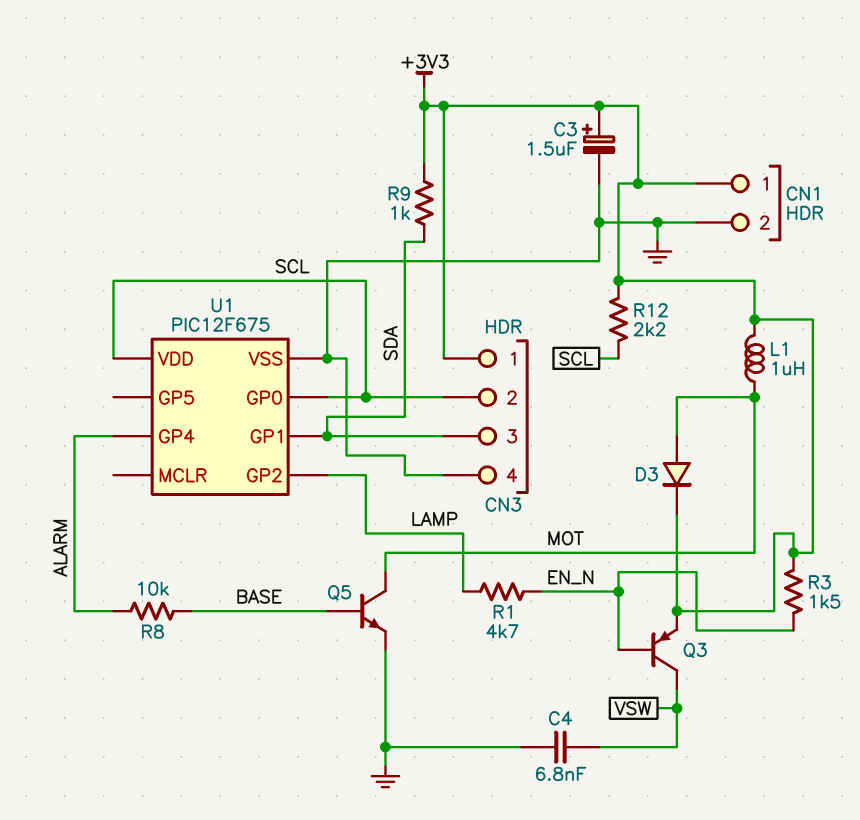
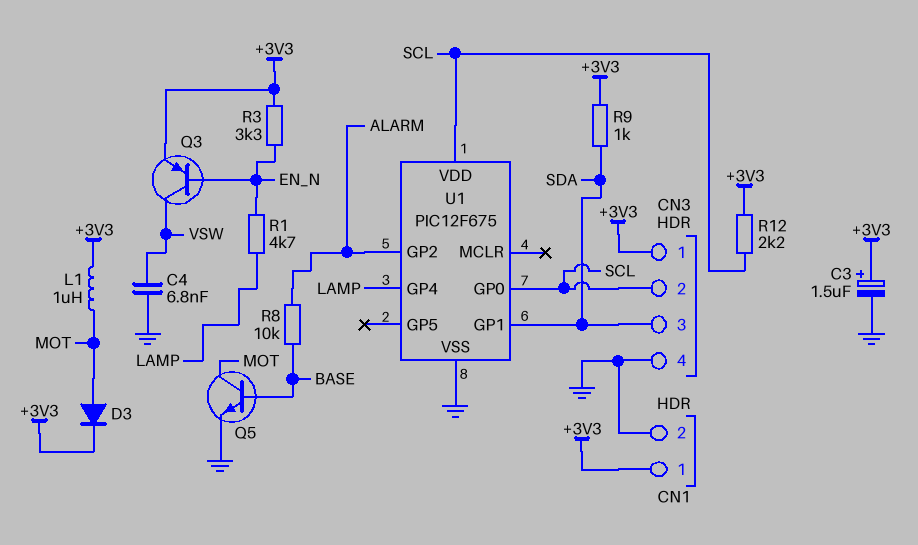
R3: 1.5k (+3V3, EN_N) -> 3.3k (+3V3, EN_N)
U1 pin GP2: LAMP -> ALARM
U1 pin GP4: ALARM -> LAMP

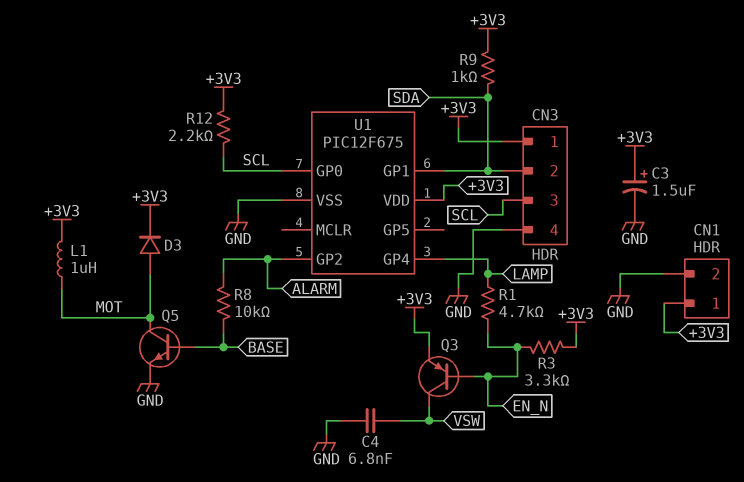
CN3 pin 2: SCL -> SDA
CN3 pin 3: SDA -> SCL
U1 pin VDD: SCL -> +3V3

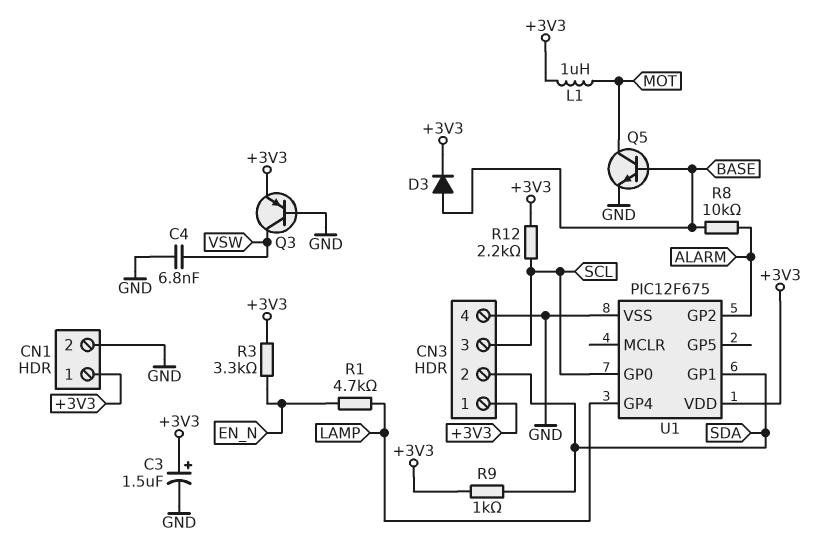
D3: diode (A MOT, K +3V3) -> diode (A BASE, K +3V3)
Q3: PNP (B EN_N, C VSW, E +3V3) -> PNP (B GND, C VSW, E +3V3)

